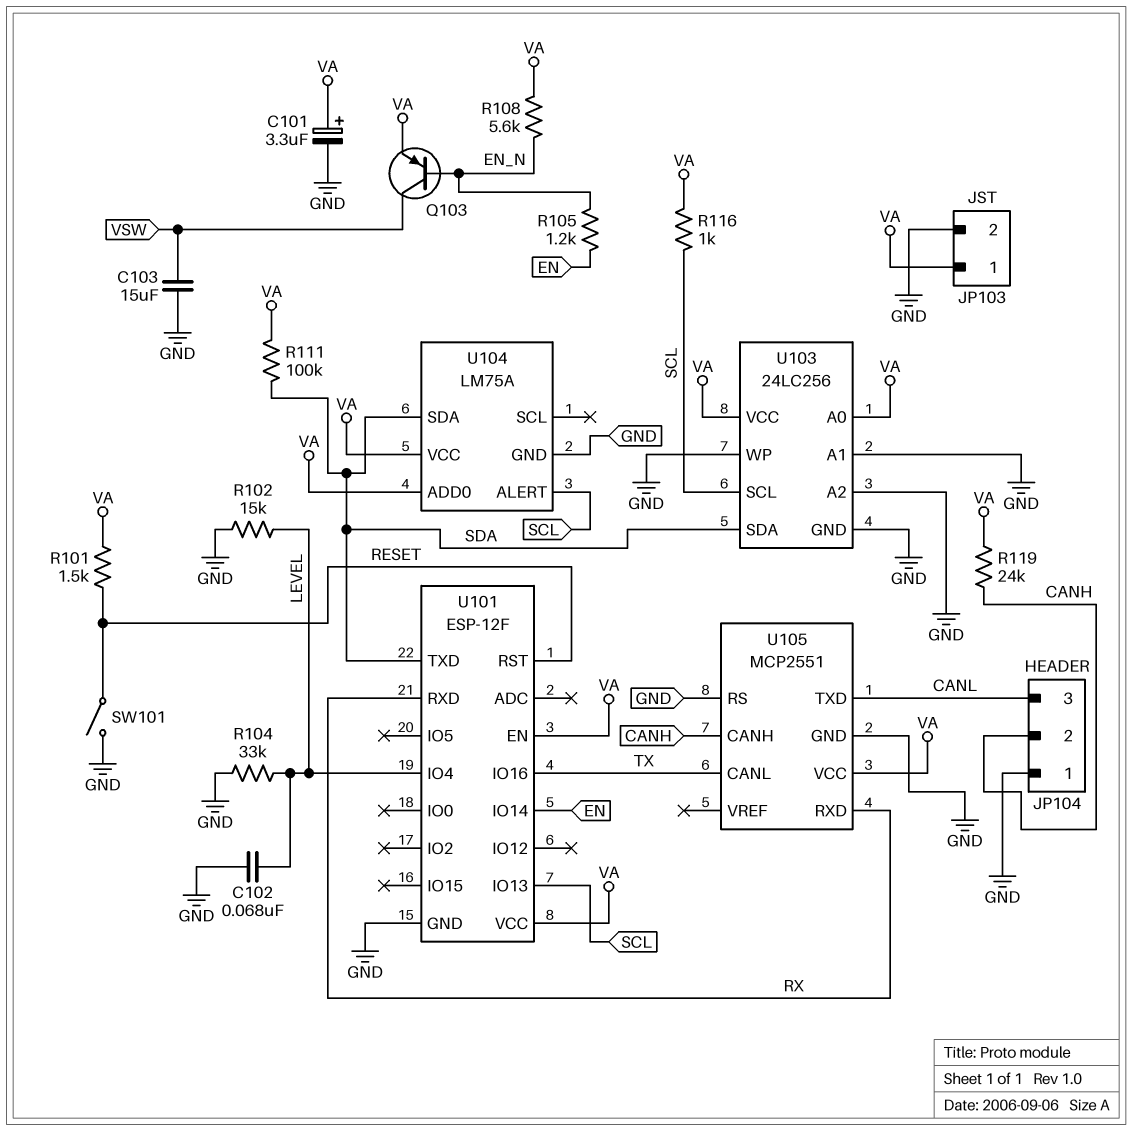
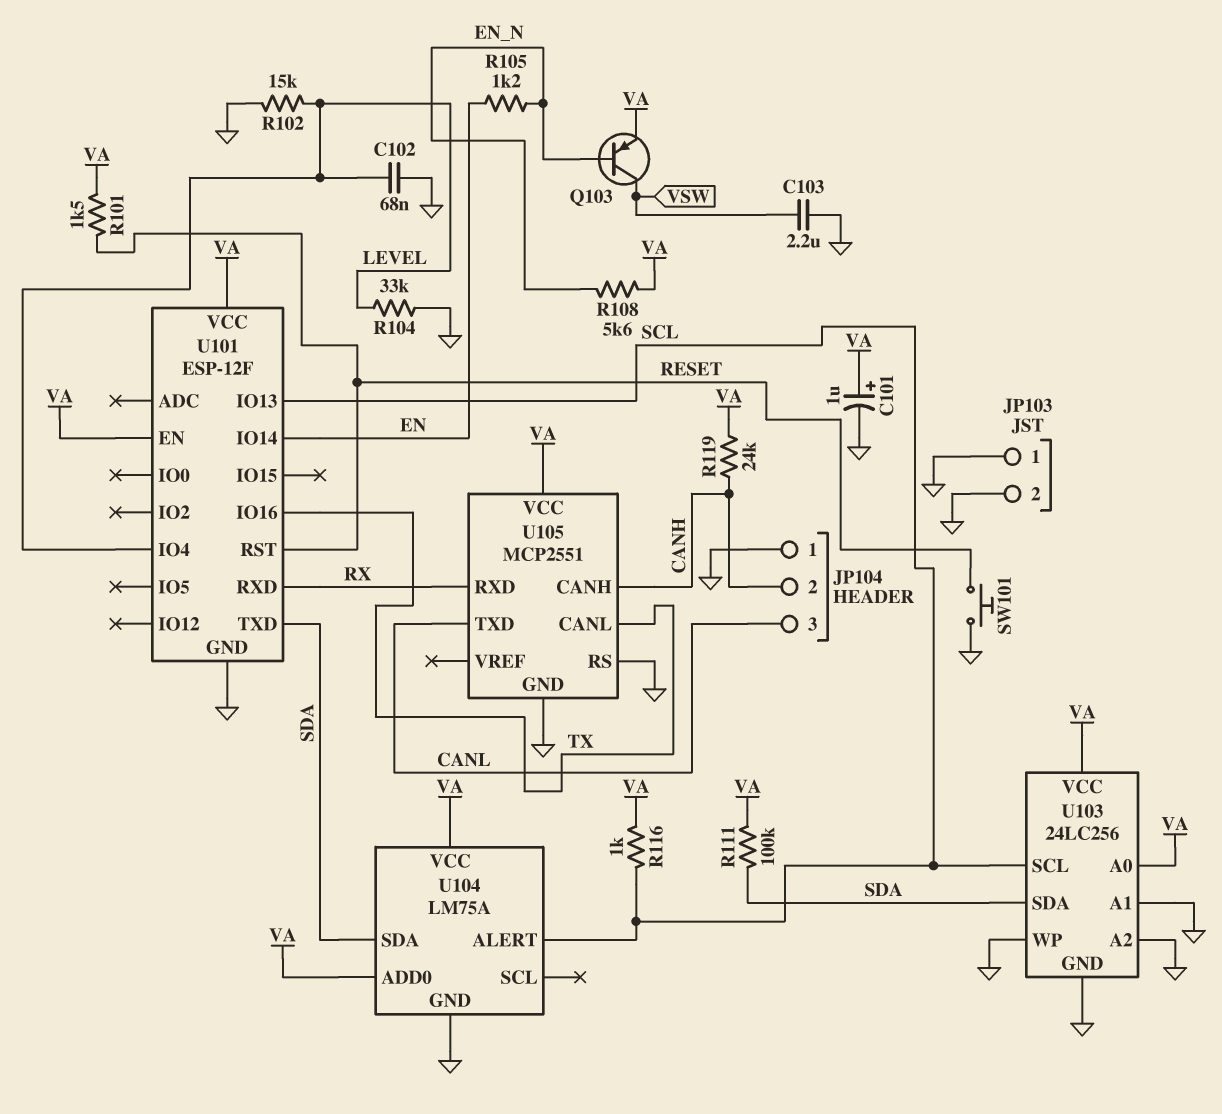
C101: 3.3uF (plus VA, minus GND) -> 1uF (plus VA, minus GND)
C103: 15uF (GND, VSW) -> 2.2uF (GND, VSW)
JP103 pin 1: VA -> GND
SW101: switch (GND, RESET) -> button (GND, RESET)

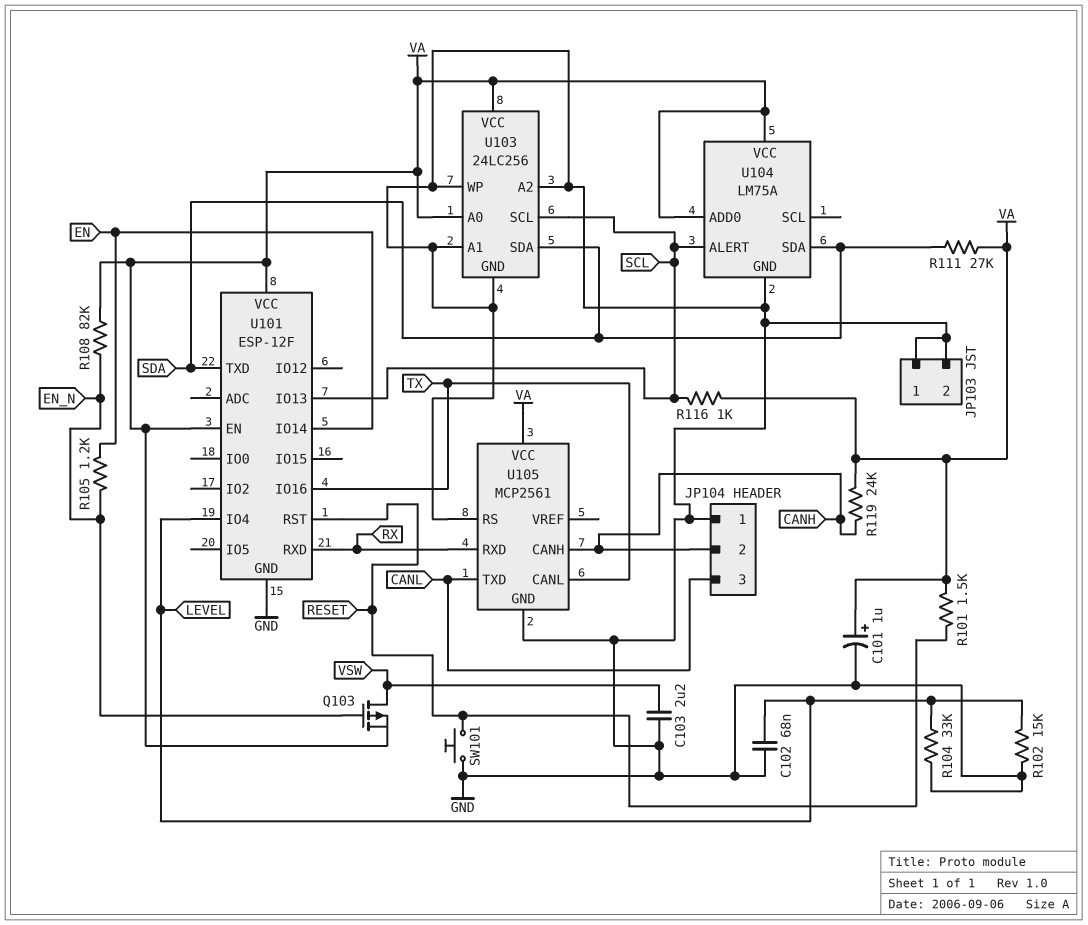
Q103: PNP (B EN_N, C VSW, E VA) -> PMOS (G EN_N, D VSW, S VA)
R108: 5.6k (EN_N, VA) -> 82k (EN_N, VA)
R111: 100k (SDA, VA) -> 27k (SDA, VA)
U105: MCP2551 -> MCP2561

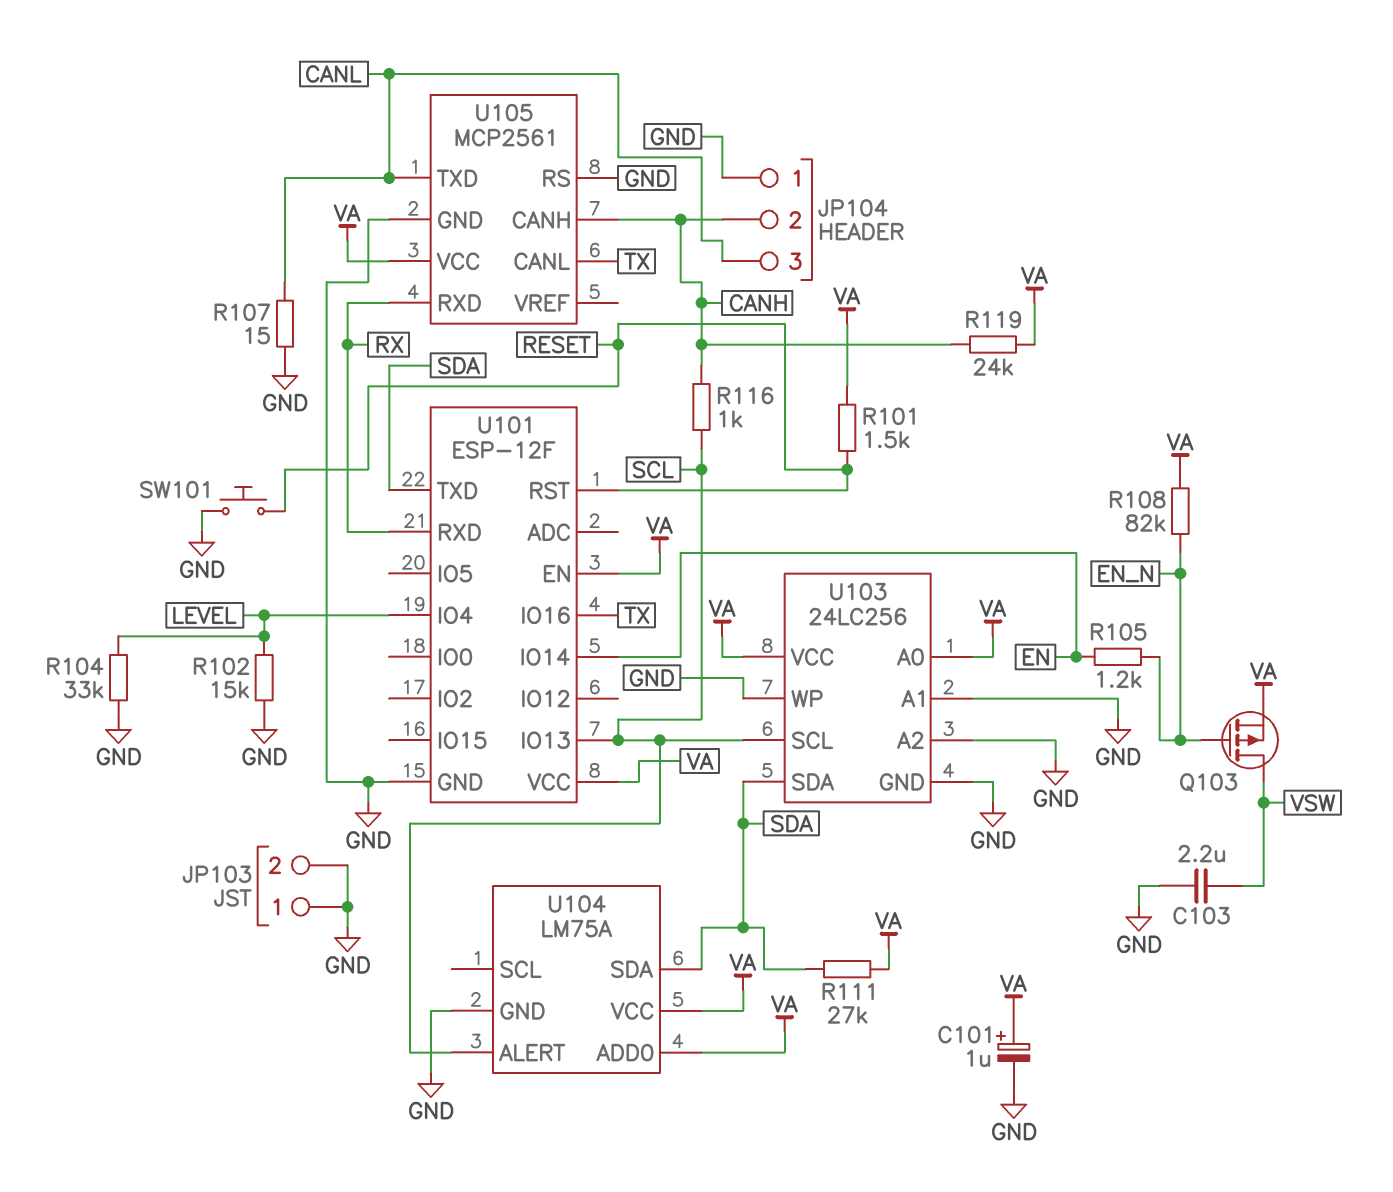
C102: 68nF (GND, LEVEL) -> none
R107: none -> 15 (CANL, GND)
R116: 1k (SCL, VA) -> 1k (CANH, SCL)

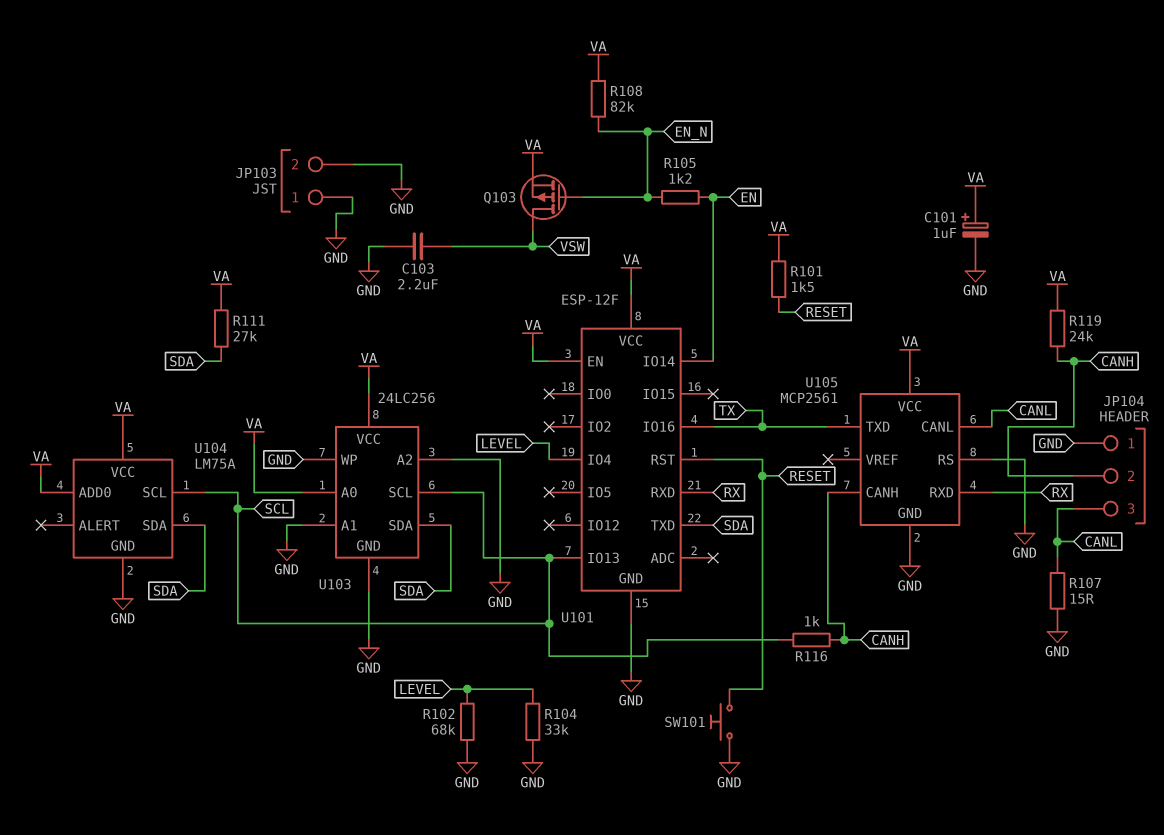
R102: 15k (GND, LEVEL) -> 68k (GND, LEVEL)
U104 pin ALERT: SCL -> none
U104 pin SCL: none -> SCL
U105 pin CANL: TX -> CANL
U105 pin TXD: CANL -> TX

